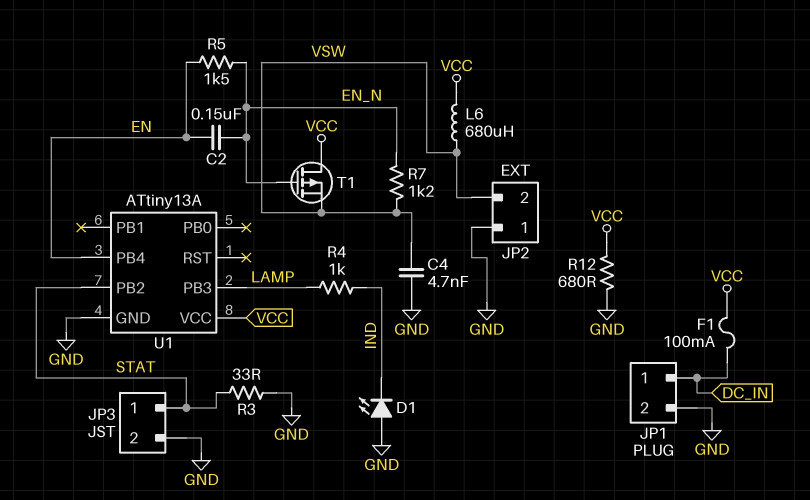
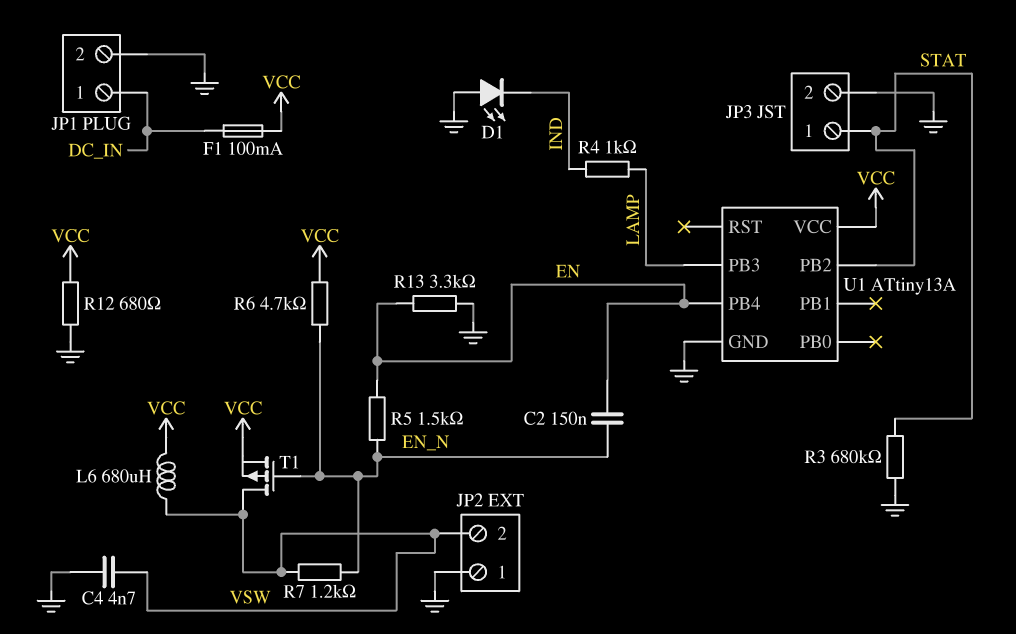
R3: 33 (GND, STAT) -> 680k (GND, STAT)
R6: none -> 4.7k (EN_N, VCC)
R13: none -> 3.3k (EN, GND)
T1: PMOS (G EN_N, D VCC, S VSW) -> PMOS (G EN_N, D VSW, S VCC)

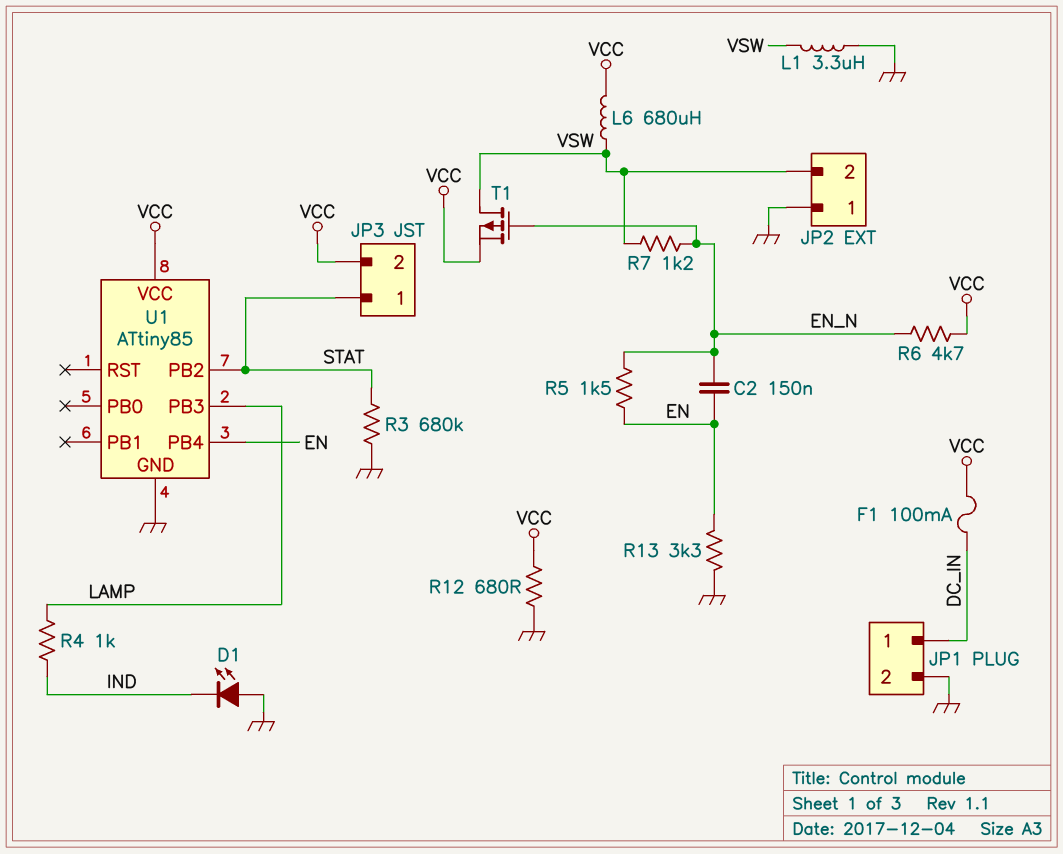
C4: 4.7nF (GND, VSW) -> none
JP3 pin 2: GND -> VCC
L1: none -> 3.3uH (GND, VSW)
U1: ATtiny13A -> ATtiny85

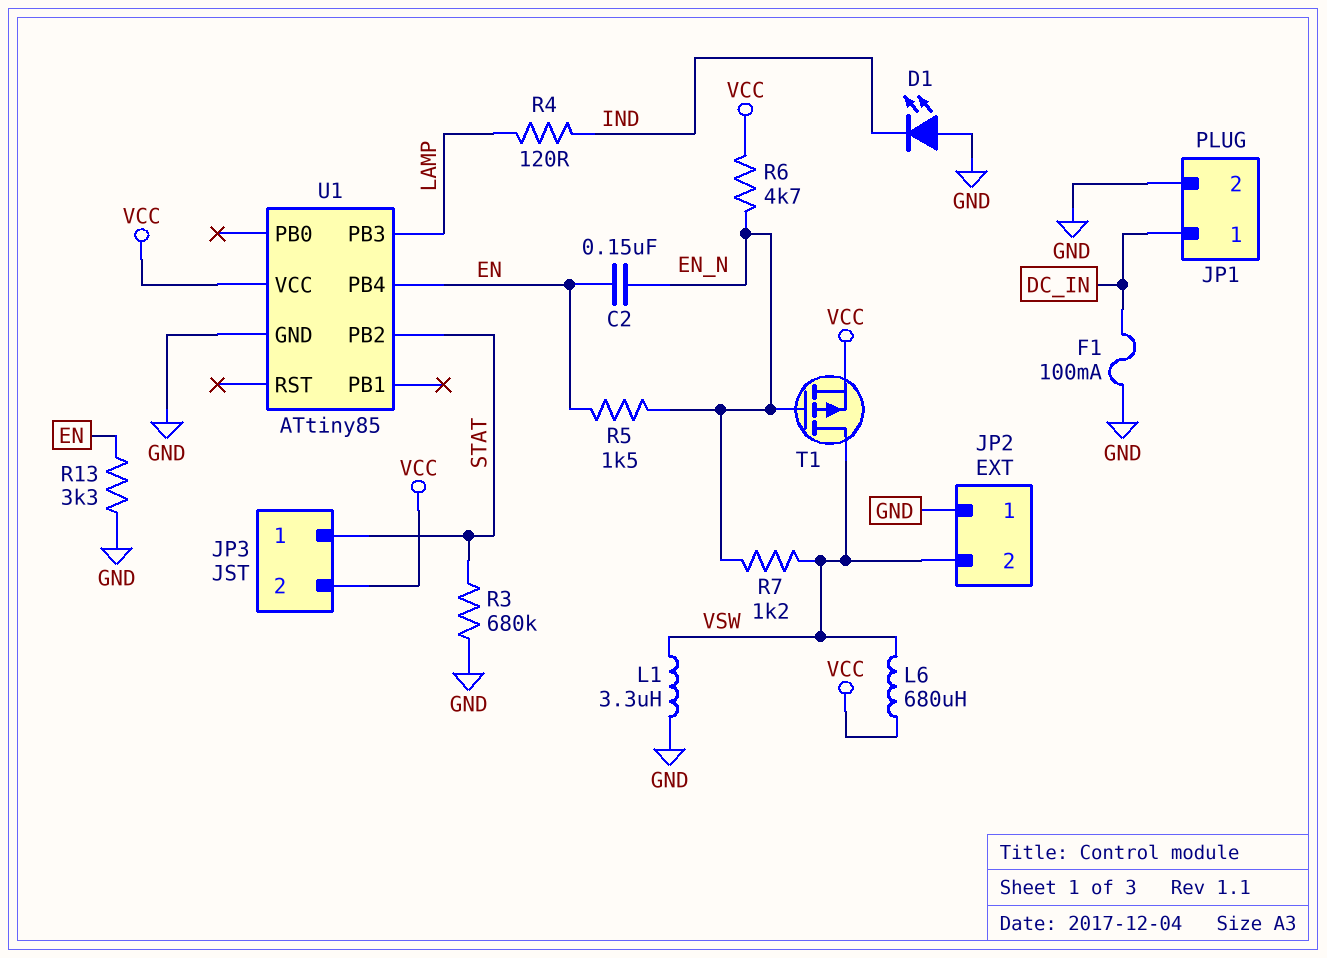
F1: 100mA (DC_IN, VCC) -> 100mA (DC_IN, GND)
R4: 1k (IND, LAMP) -> 120 (IND, LAMP)
R12: 680 (GND, VCC) -> none

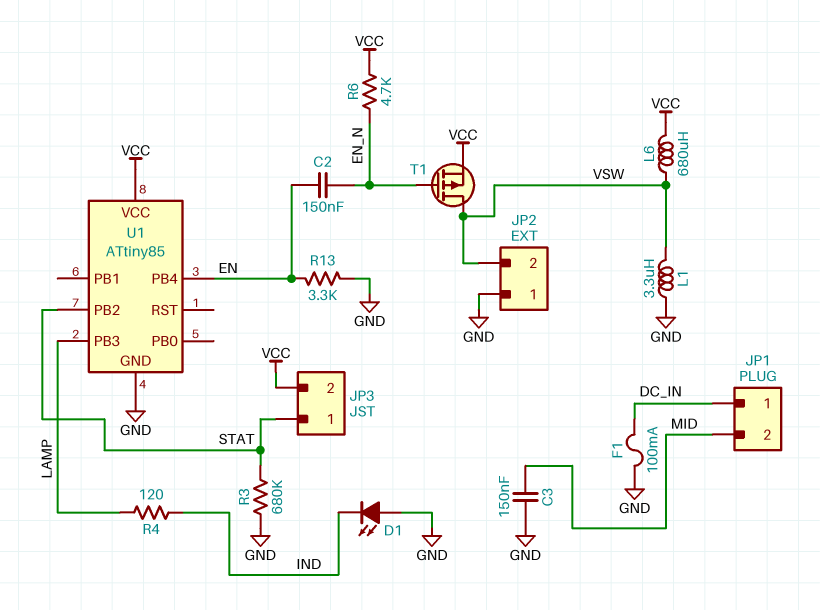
C3: none -> 150nF (GND, MID)
JP1 pin 2: GND -> MID
R5: 1.5k (EN, EN_N) -> none
R7: 1.2k (EN_N, VSW) -> none

